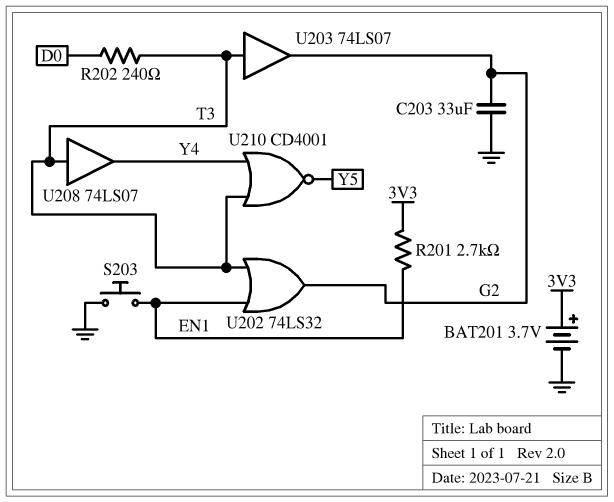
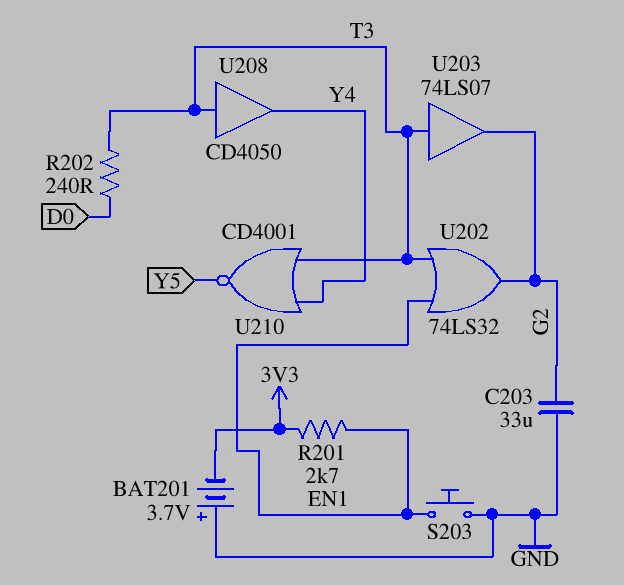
BAT201: 3.7V (plus 3V3, minus GND) -> 3.7V (plus GND, minus 3V3)
U208: buffer 74LS07 (in T3, out Y4) -> buffer CD4050 (in T3, out Y4)

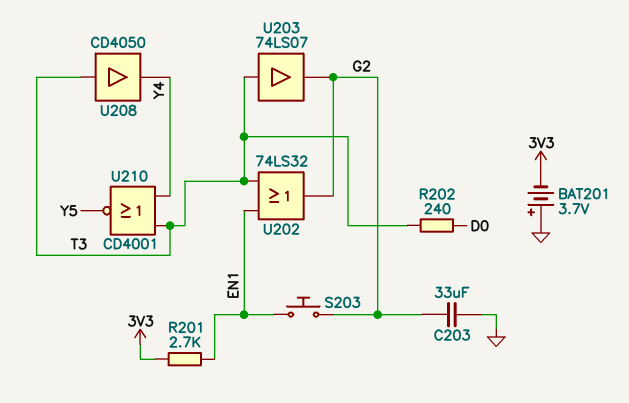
S203: button (EN1, GND) -> button (EN1, G2)

